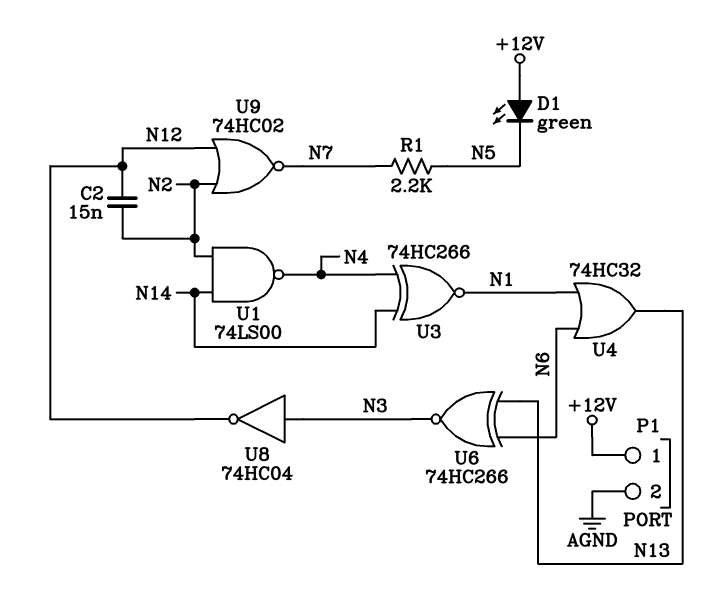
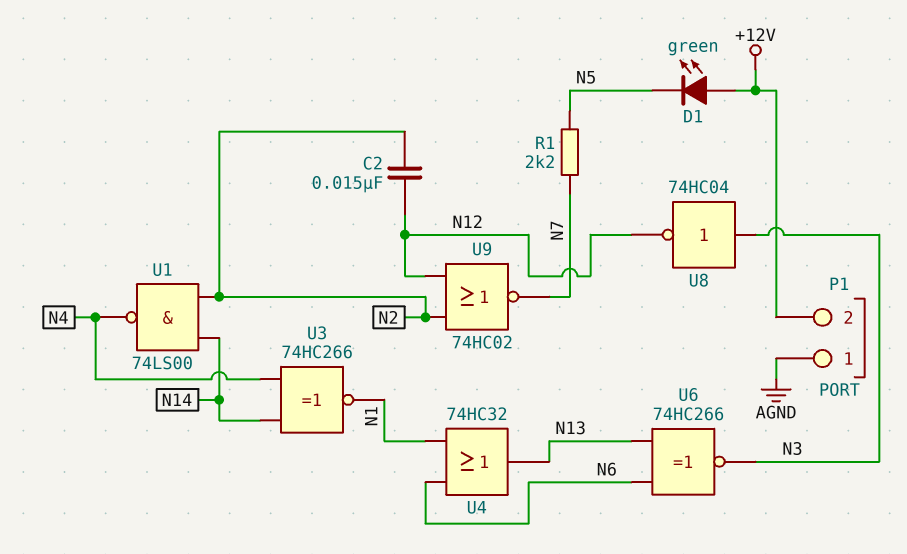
P1 pin 1: +12V -> AGND
P1 pin 2: AGND -> +12V

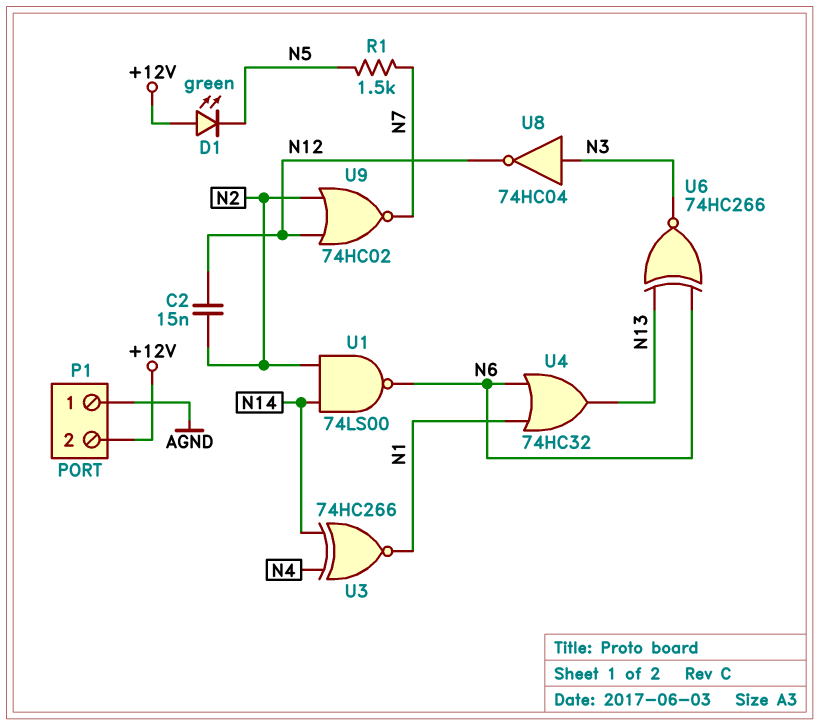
R1: 2.2k (N5, N7) -> 1.5k (N5, N7)
U1: NAND 74LS00 (in N2, in N14, out N4) -> NAND 74LS00 (in N2, in N14, out N6)

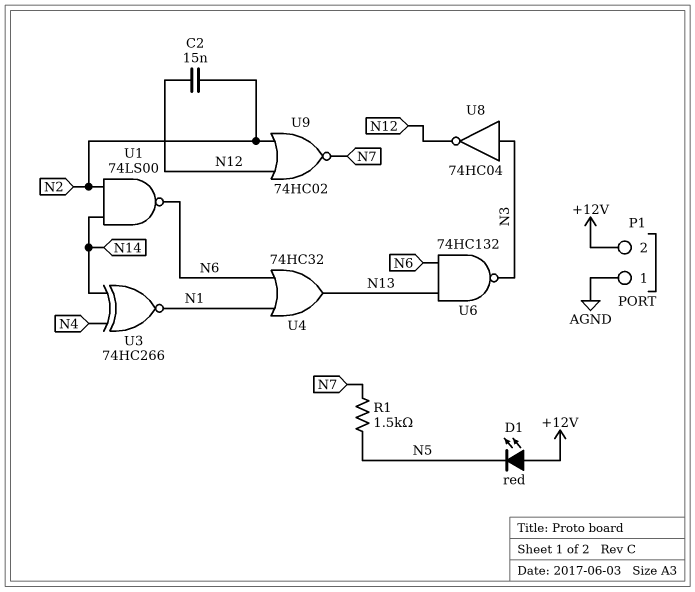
D1: LED green (A +12V, K N5) -> LED red (A +12V, K N5)
U6: XNOR 74HC266 (in N6, in N13, out N3) -> NAND 74HC132 (in N6, in N13, out N3)

